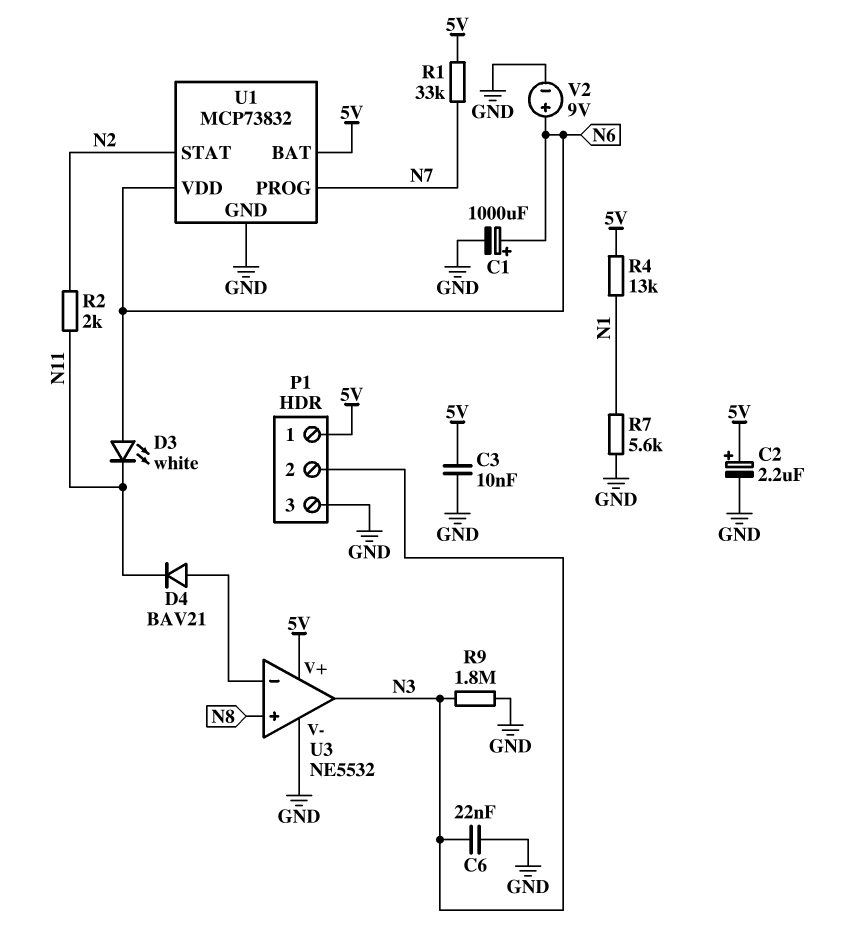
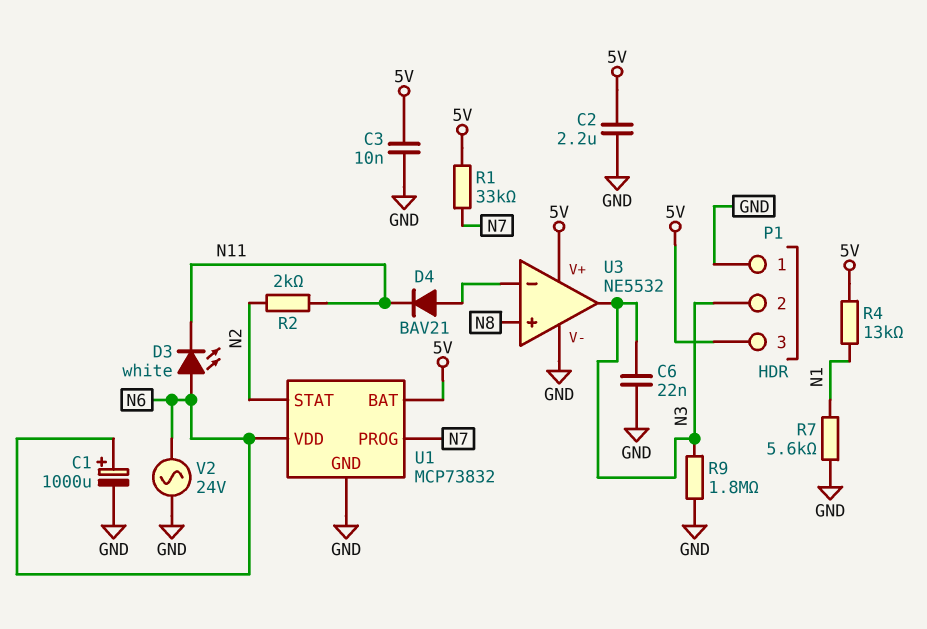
C2: 2.2uF (plus 5V, minus GND) -> 2.2uF (5V, GND)
P1 pin 1: 5V -> GND
P1 pin 3: GND -> 5V
V2: 9V (plus N6, minus GND) -> AC 24V (GND, N6)

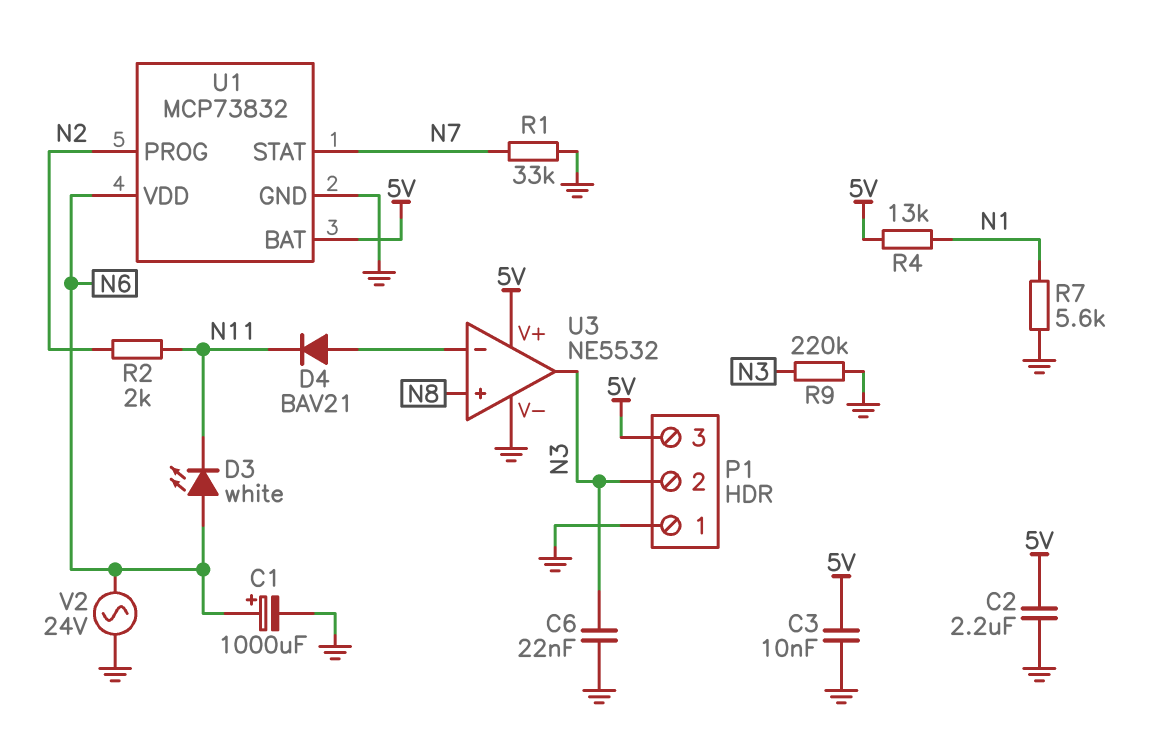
R1: 33k (5V, N7) -> 33k (GND, N7)
R9: 1.8M (GND, N3) -> 220k (GND, N3)
U1 pin PROG: N7 -> N2
U1 pin STAT: N2 -> N7

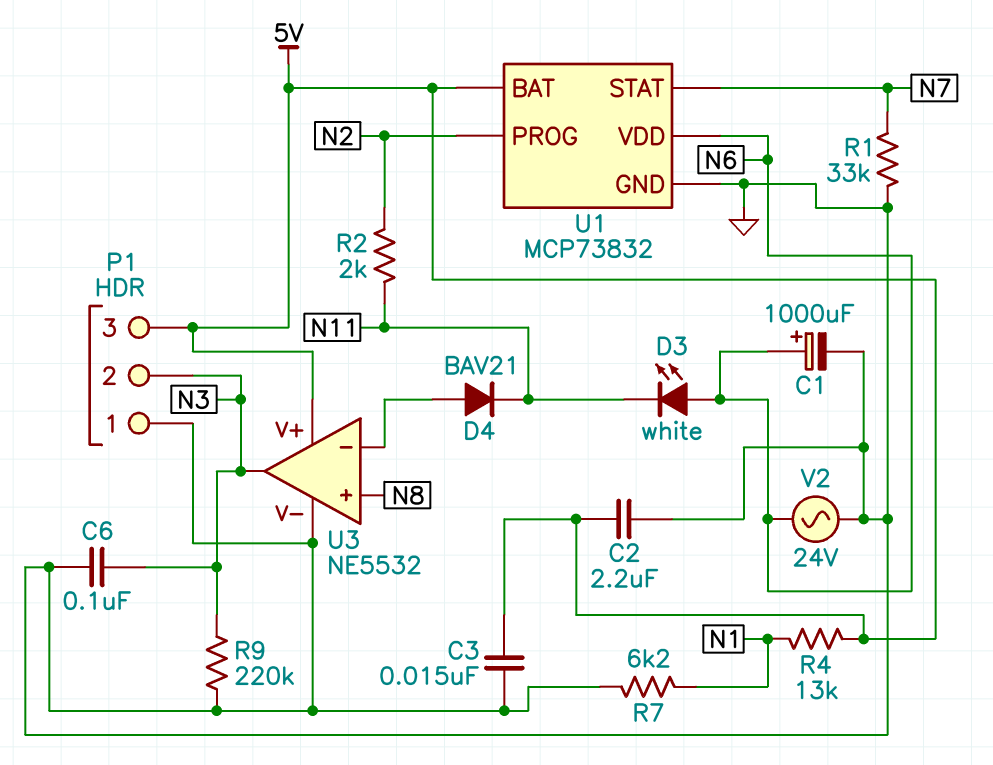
C3: 10nF (5V, GND) -> 15nF (5V, GND)
C6: 22nF (GND, N3) -> 100nF (GND, N3)
R7: 5.6k (GND, N1) -> 6.2k (GND, N1)

